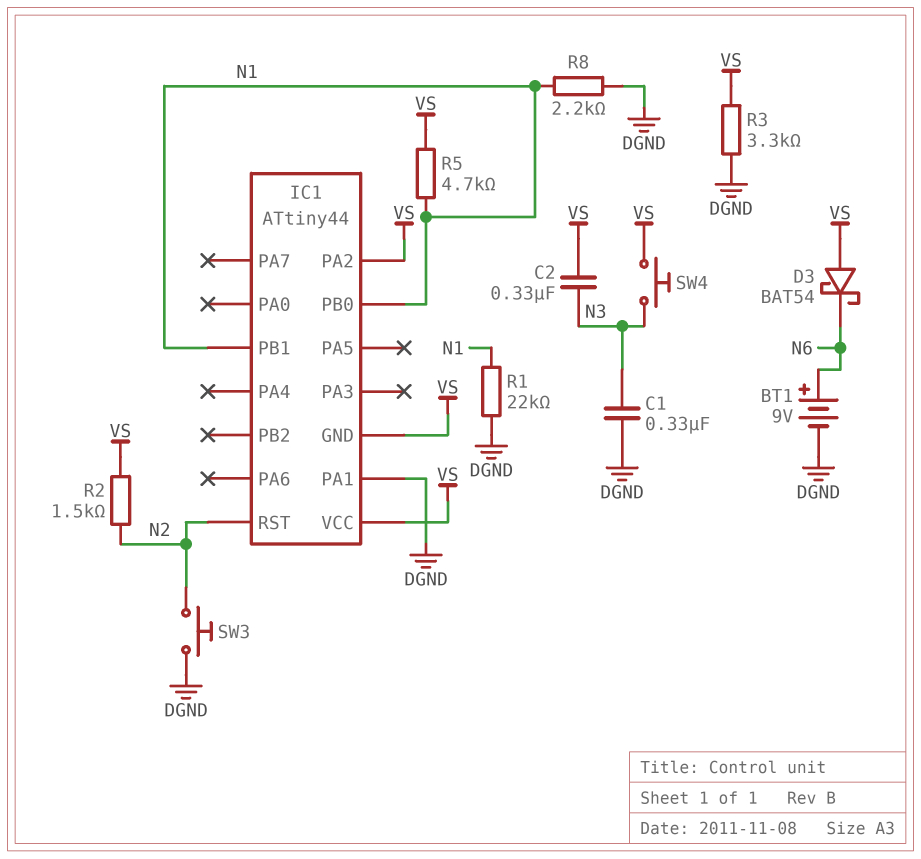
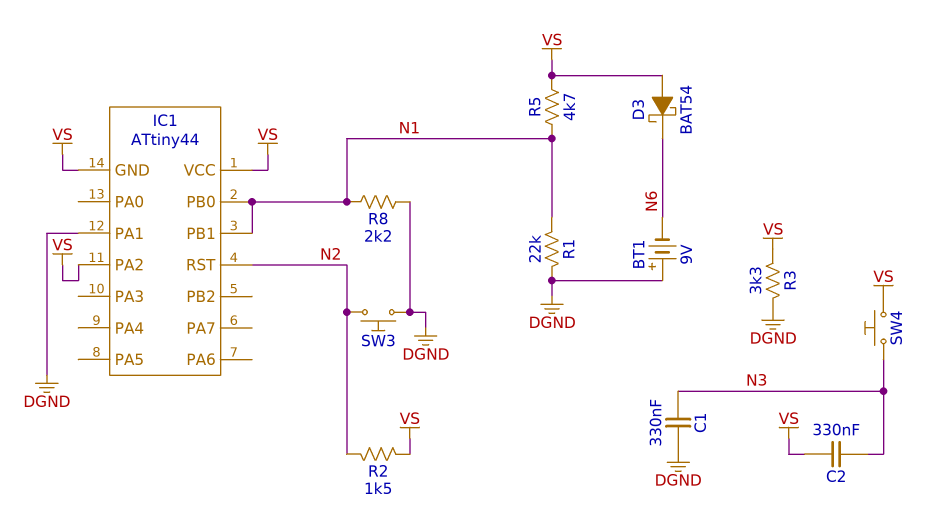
BT1: 9V (plus N6, minus DGND) -> 9V (plus DGND, minus N6)

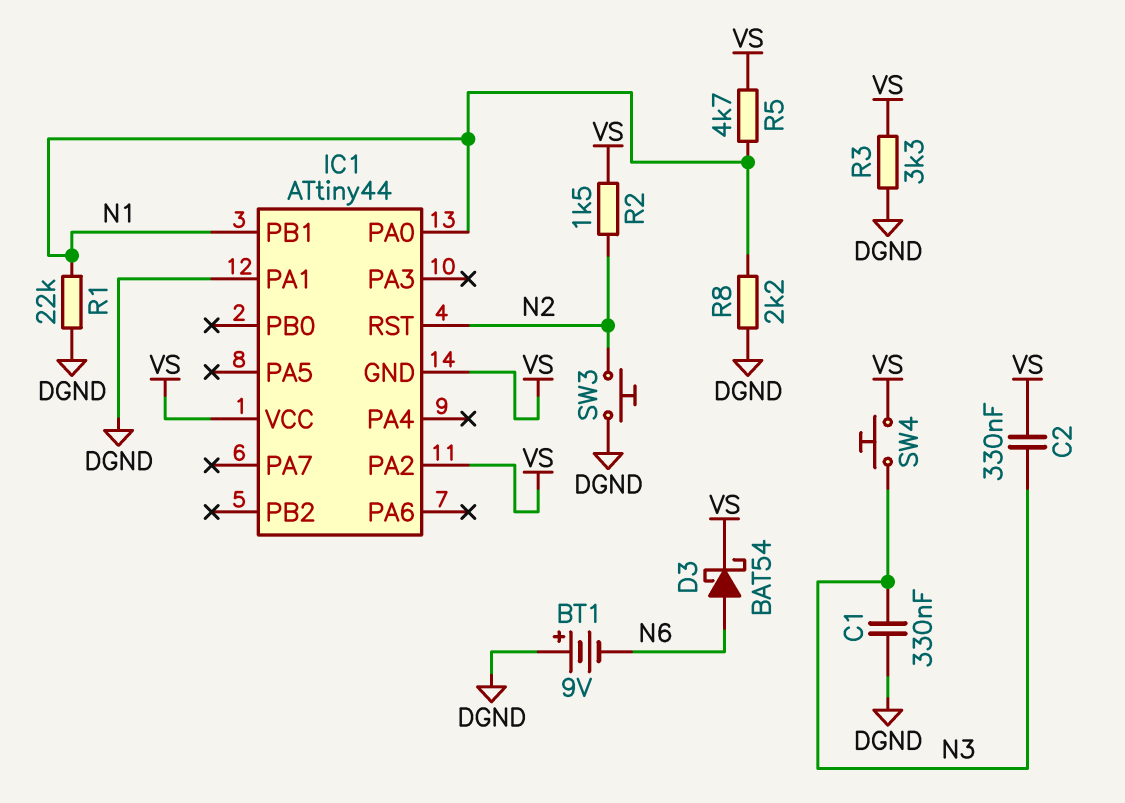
D3: schottky BAT54 (A VS, K N6) -> schottky BAT54 (A N6, K VS)
IC1 pin PA0: none -> N1
IC1 pin PB0: N1 -> none

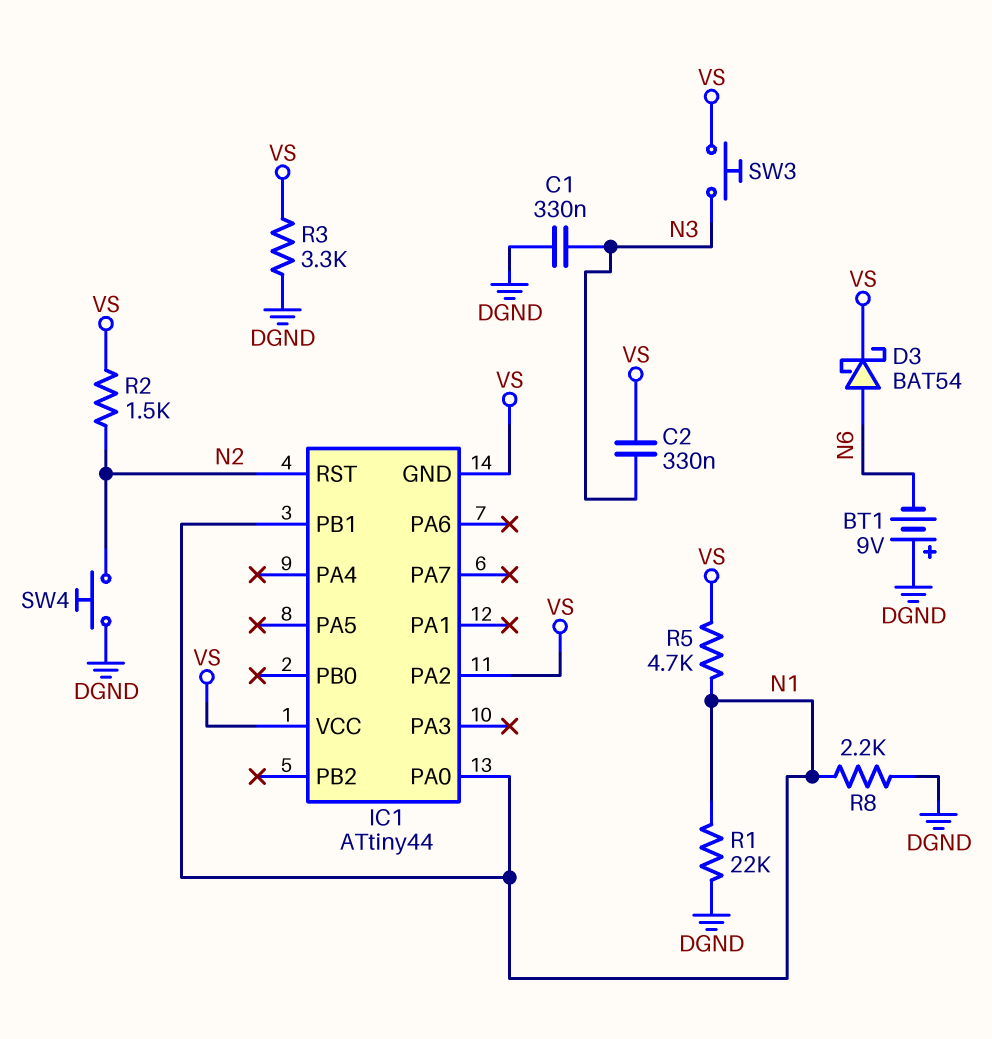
IC1 pin PA1: DGND -> none
SW3: button (DGND, N2) -> button (N3, VS)
SW4: button (N3, VS) -> button (DGND, N2)

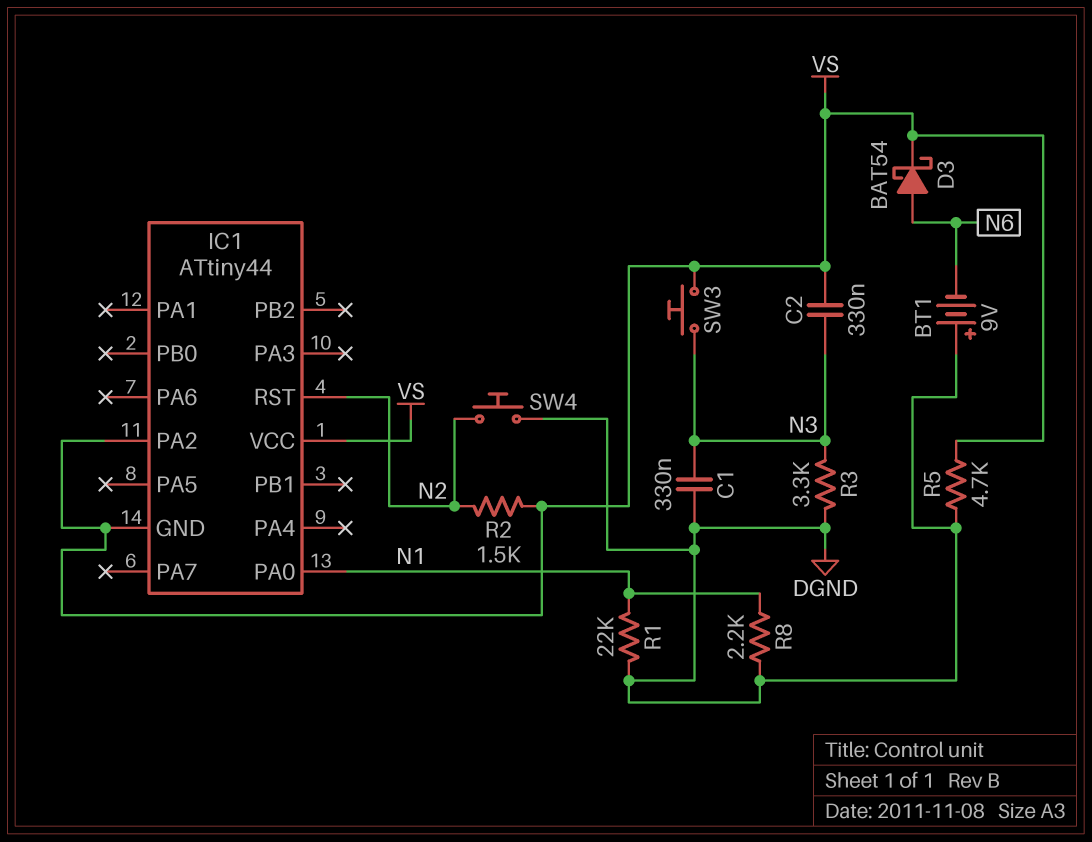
IC1 pin PB1: N1 -> none
R3: 3.3k (DGND, VS) -> 3.3k (DGND, N3)
R5: 4.7k (N1, VS) -> 4.7k (DGND, VS)

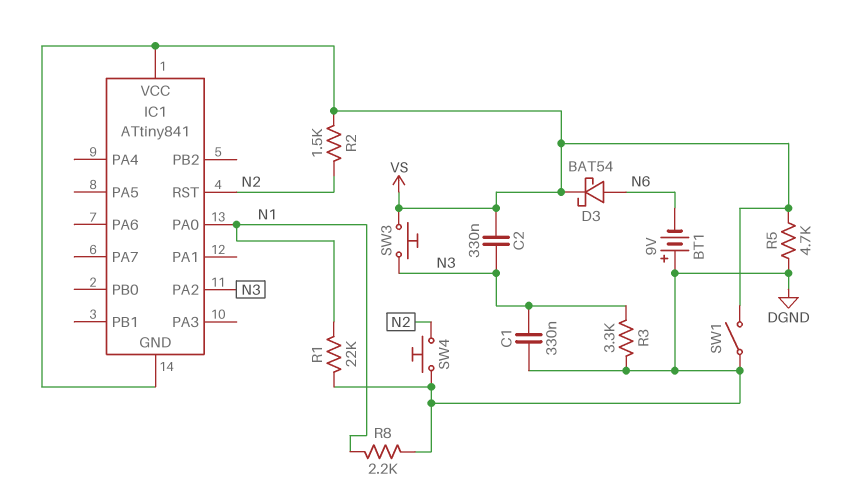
IC1: ATtiny44 -> ATtiny841
IC1 pin PA2: VS -> N3
SW1: none -> switch (DGND, VS)

